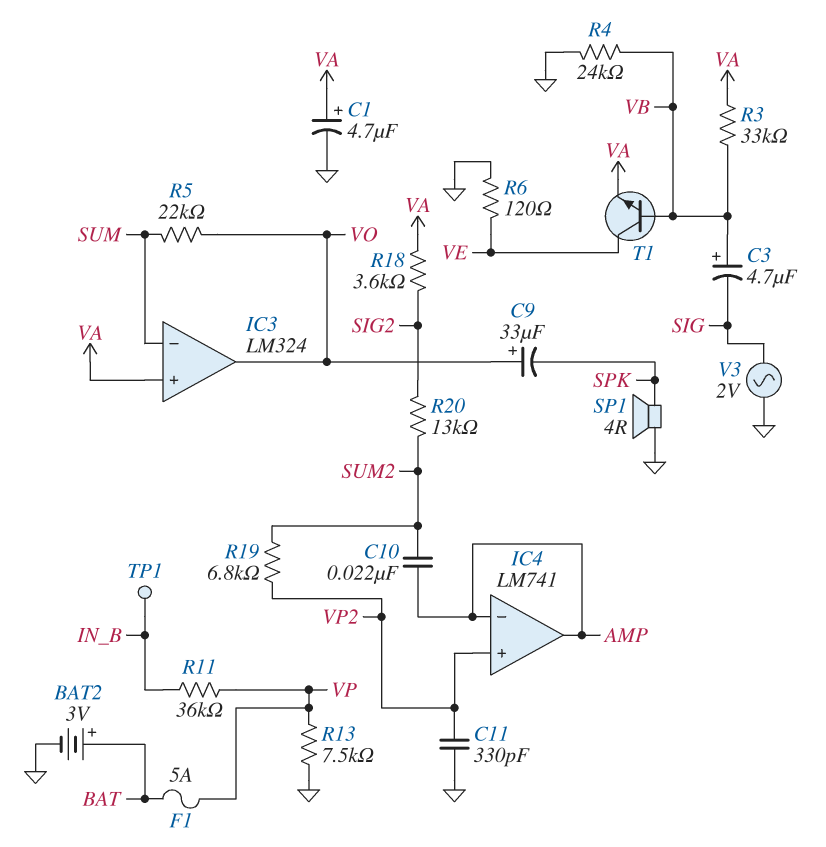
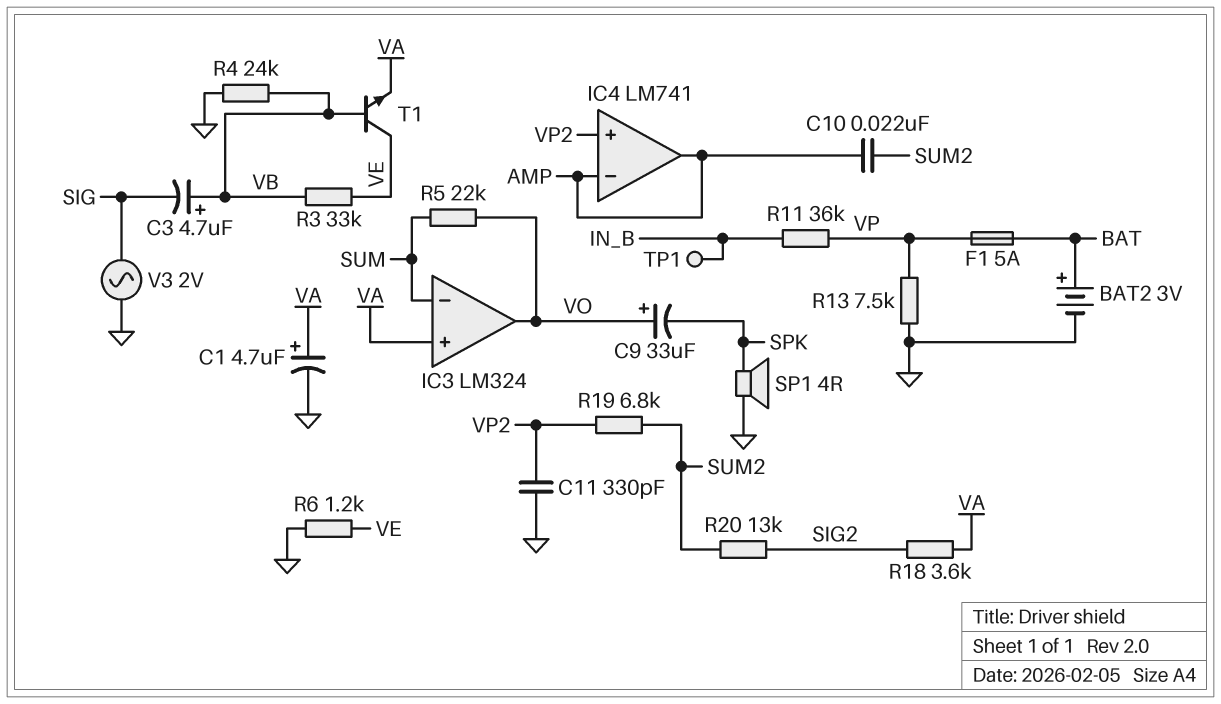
R3: 33k (VA, VB) -> 33k (VB, VE)
R6: 120 (GND, VE) -> 1.2k (GND, VE)

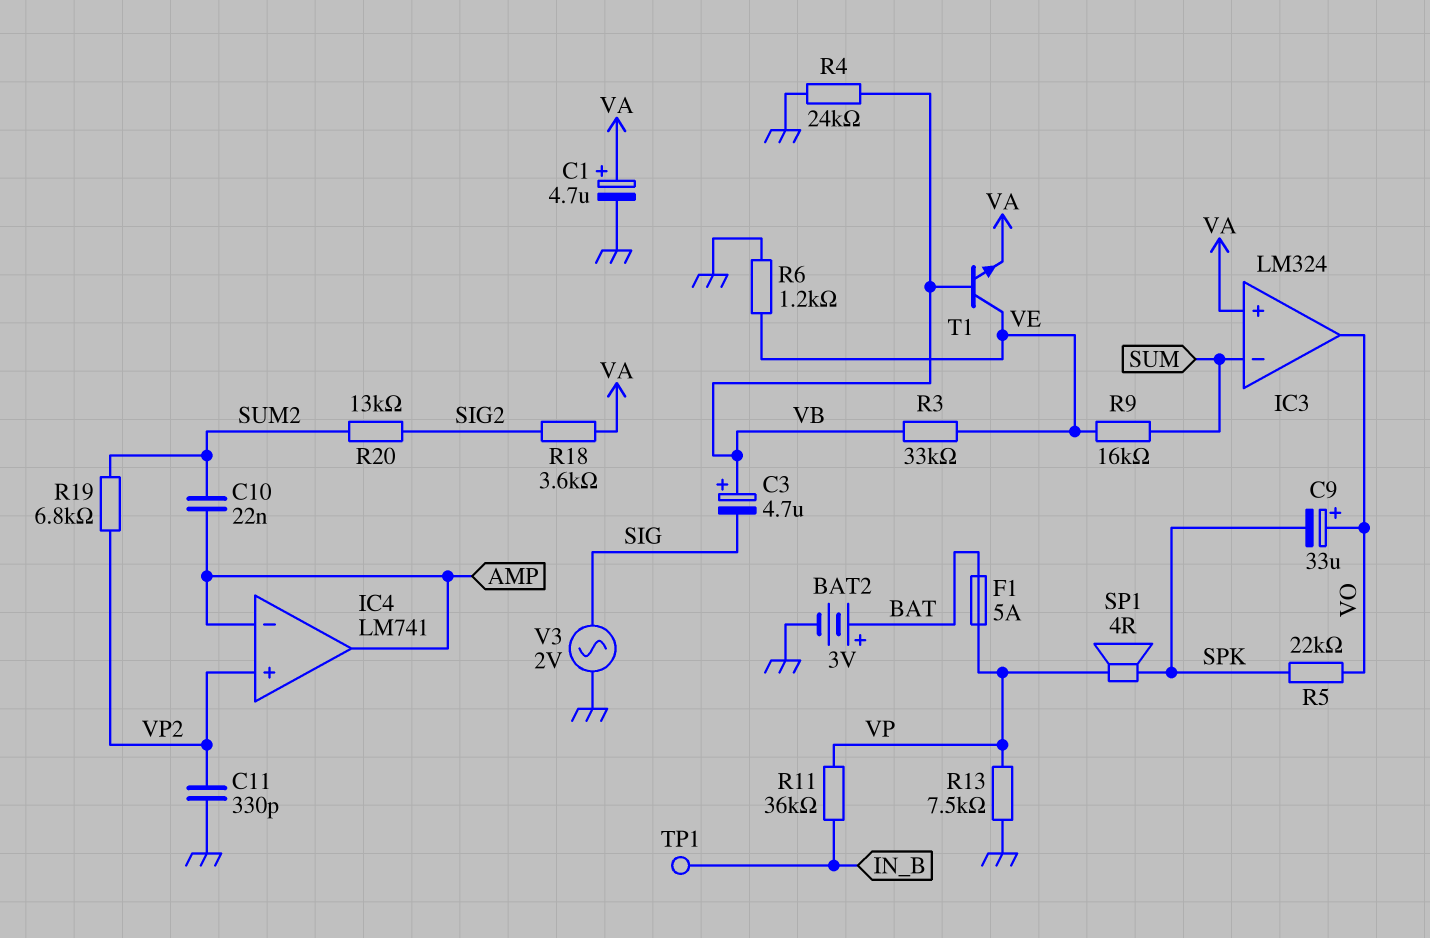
R5: 22k (SUM, VO) -> 22k (SPK, VO)
R9: none -> 16k (SUM, VE)
SP1: speaker 4R (GND, SPK) -> speaker 4R (SPK, VP)

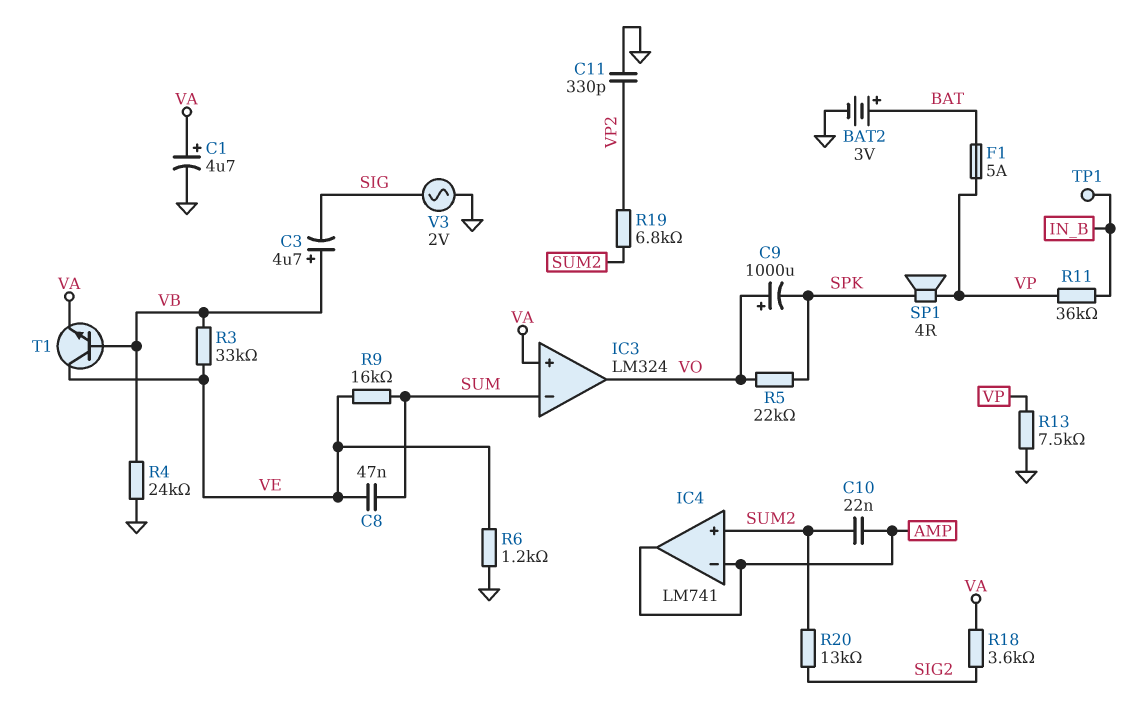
C8: none -> 47nF (SUM, VE)
C9: 33uF (plus VO, minus SPK) -> 1000uF (plus VO, minus SPK)
IC4 pin in+: VP2 -> SUM2

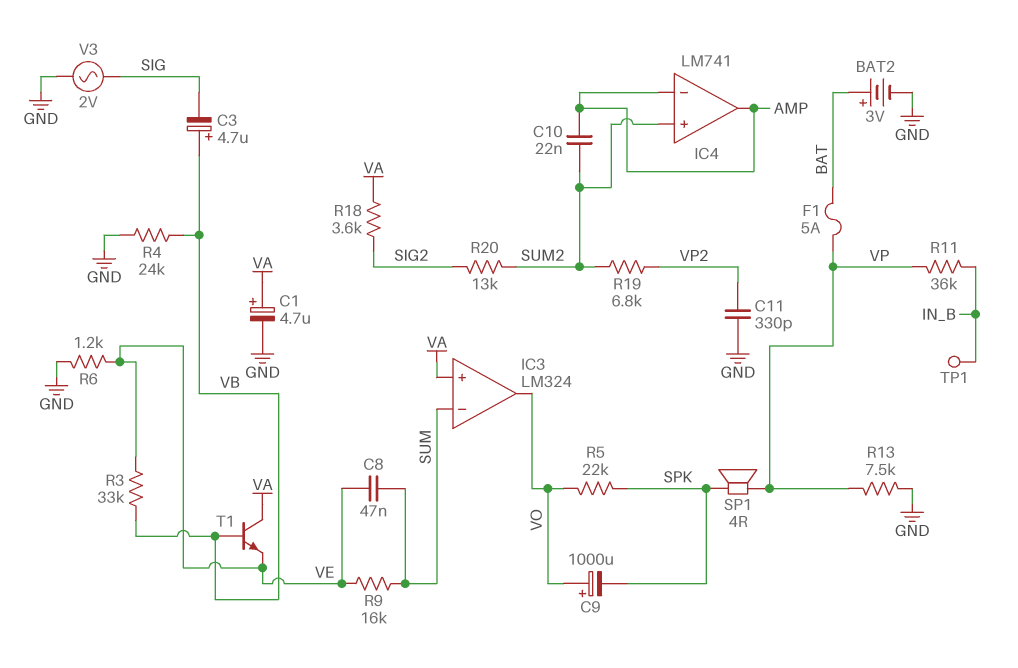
T1: NPN (B VB, C VE, E VA) -> NPN (B VB, C VA, E VE)

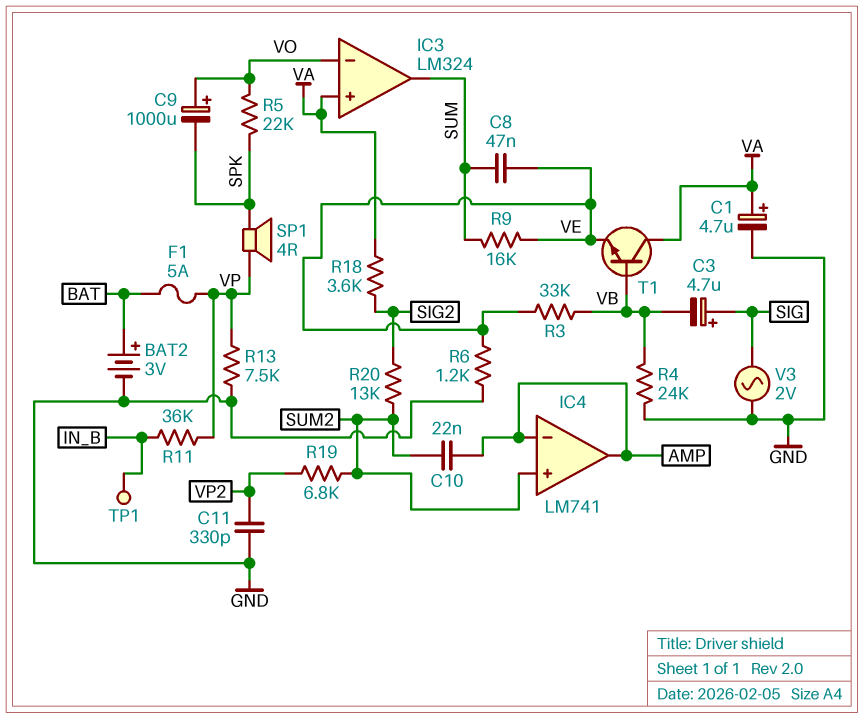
C3: 4.7uF (plus VB, minus SIG) -> 4.7uF (plus SIG, minus VB)
IC3 pin in-: SUM -> VO
IC3 pin out: VO -> SUM

